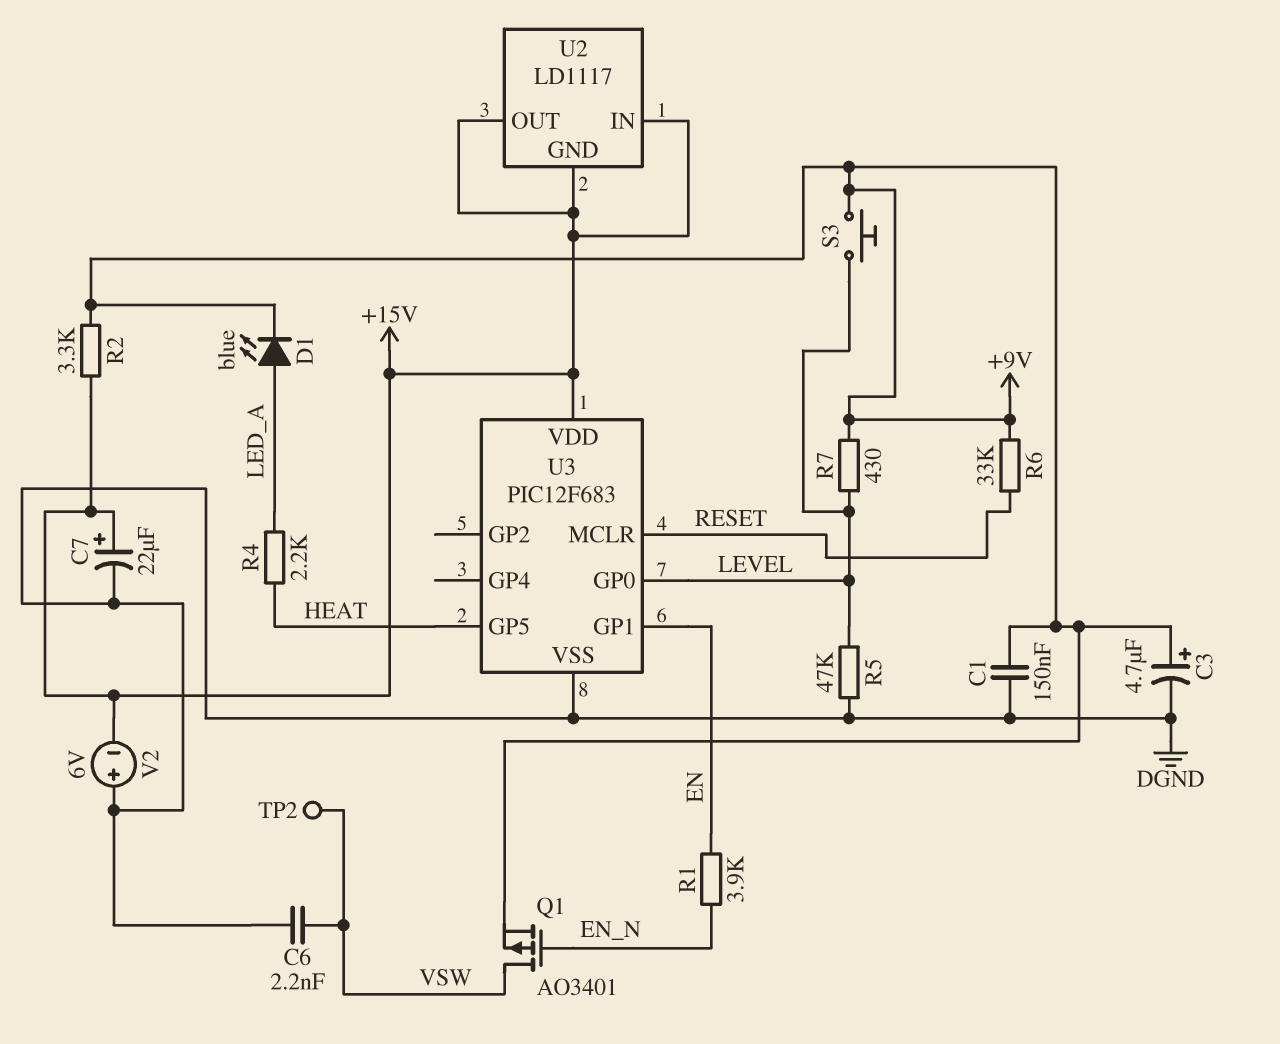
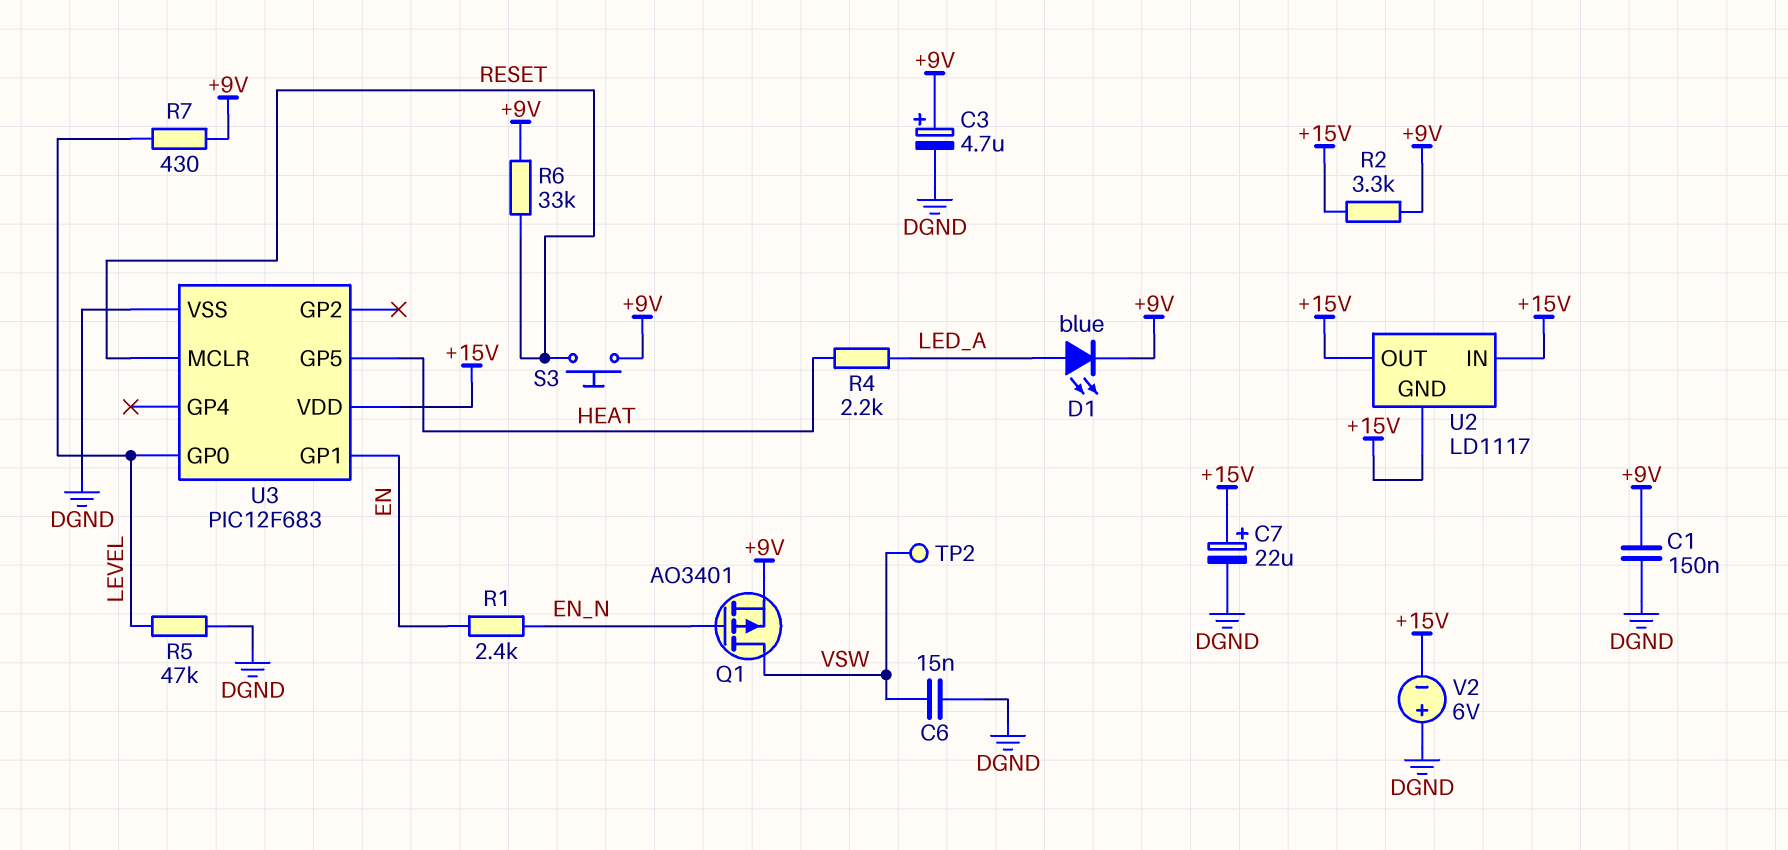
C6: 2.2nF (DGND, VSW) -> 15nF (DGND, VSW)
R1: 3.9k (EN, EN_N) -> 2.4k (EN, EN_N)
S3: button (+9V, LEVEL) -> button (+9V, RESET)

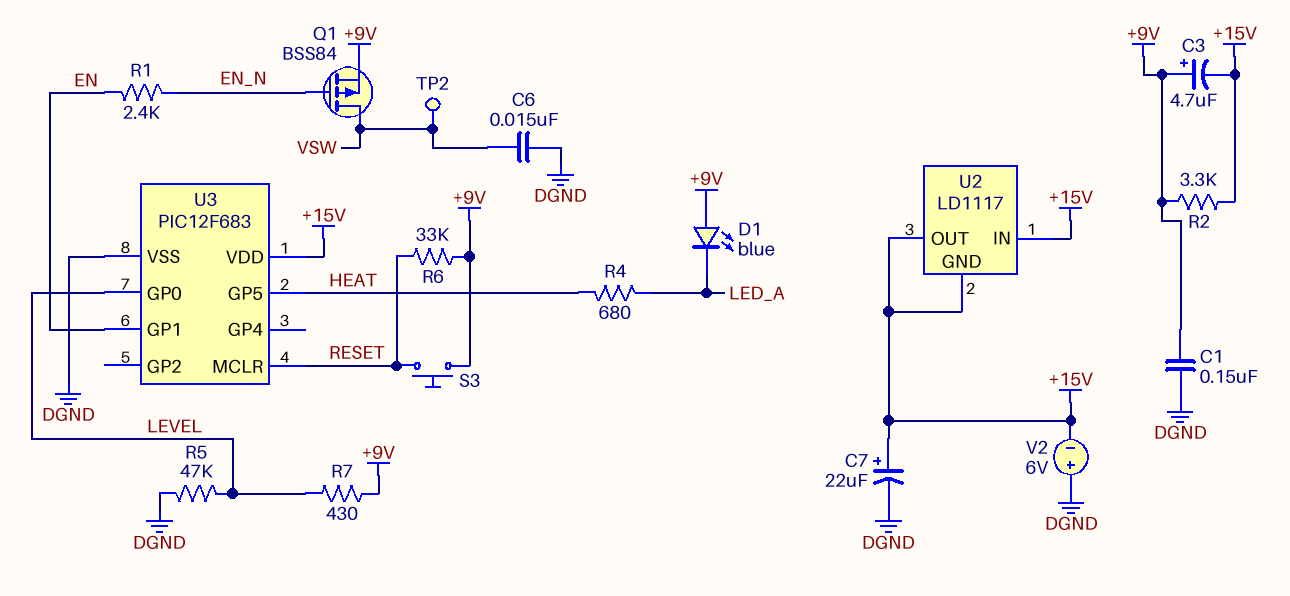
C3: 4.7uF (plus +9V, minus DGND) -> 4.7uF (plus +9V, minus +15V)
D1: LED blue (A LED_A, K +9V) -> LED blue (A +9V, K LED_A)
Q1: PMOS AO3401 (G EN_N, D VSW, S +9V) -> PMOS BSS84 (G EN_N, D VSW, S +9V)
R4: 2.2k (HEAT, LED_A) -> 680 (HEAT, LED_A)

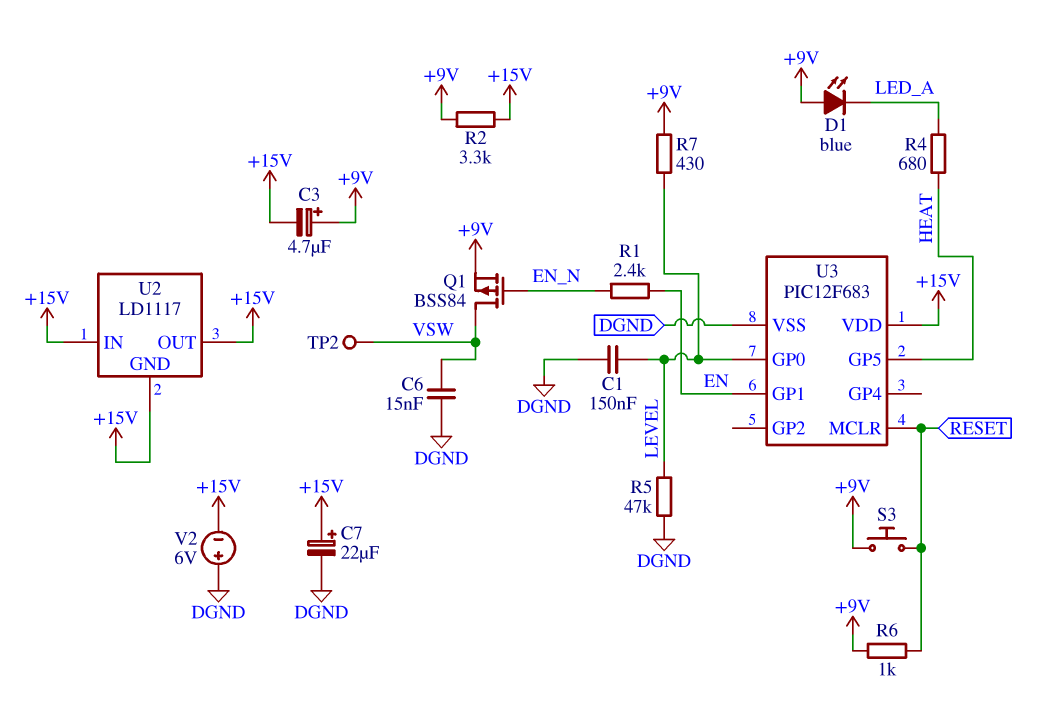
C1: 150nF (+9V, DGND) -> 150nF (DGND, LEVEL)
R6: 33k (+9V, RESET) -> 1k (+9V, RESET)

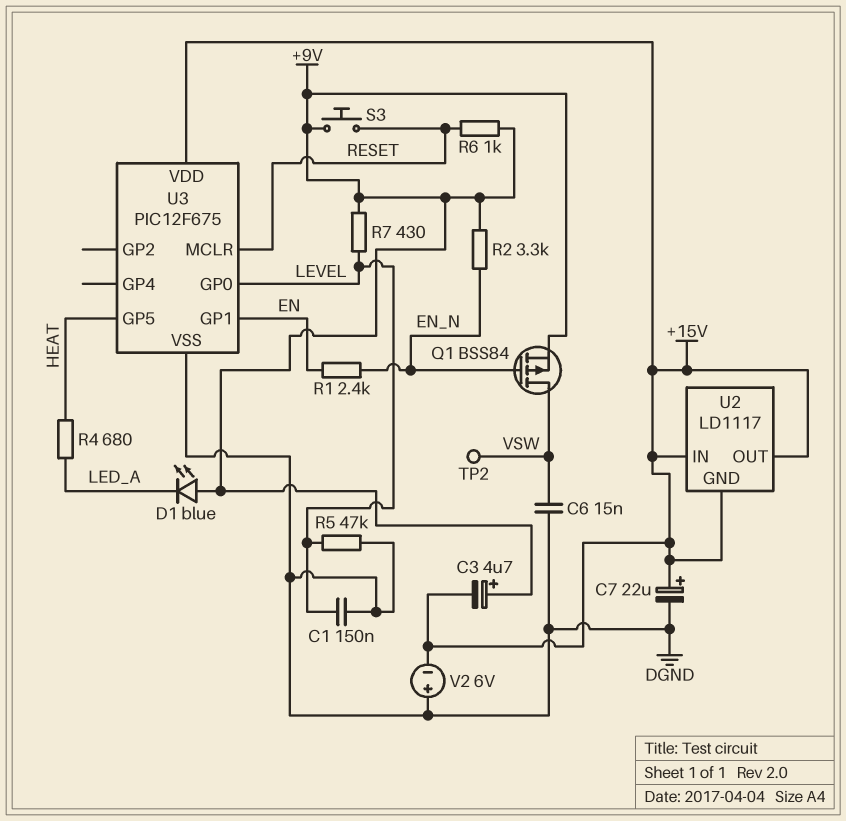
R2: 3.3k (+9V, +15V) -> 3.3k (+9V, EN_N)
U3: PIC12F683 -> PIC12F675

